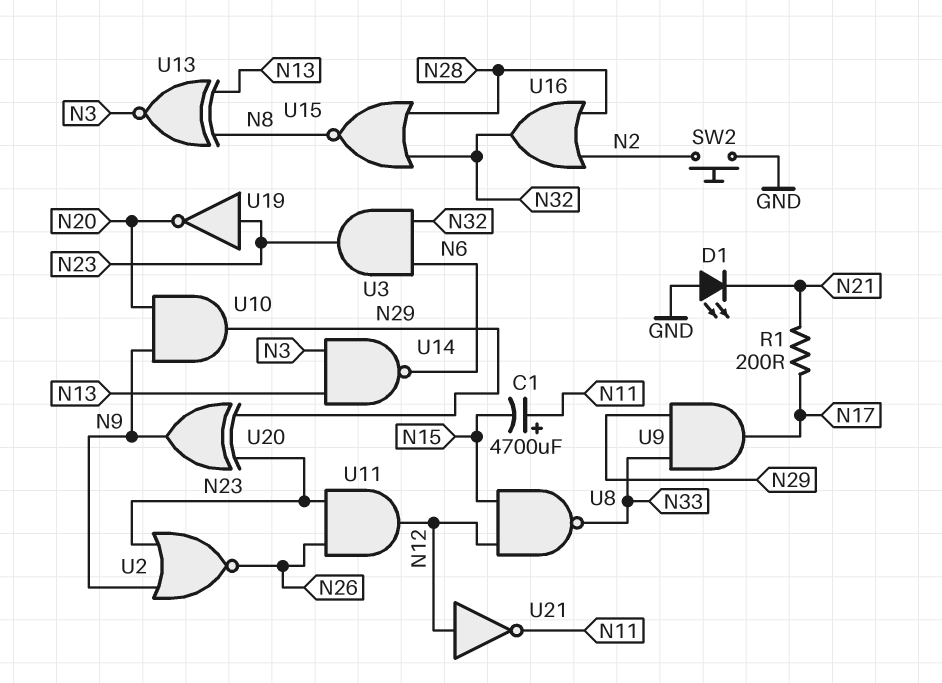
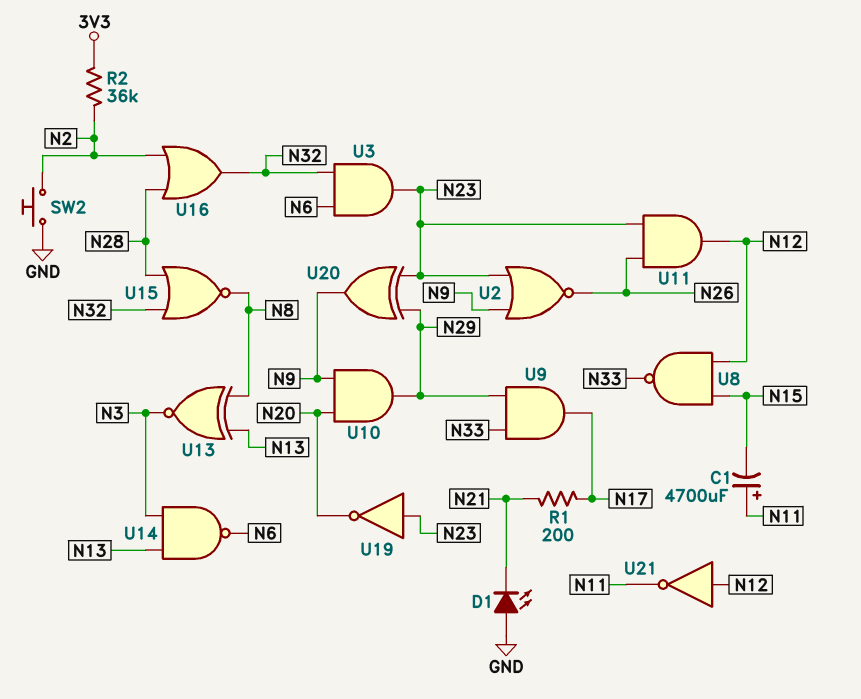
R2: none -> 36k (3V3, N2)

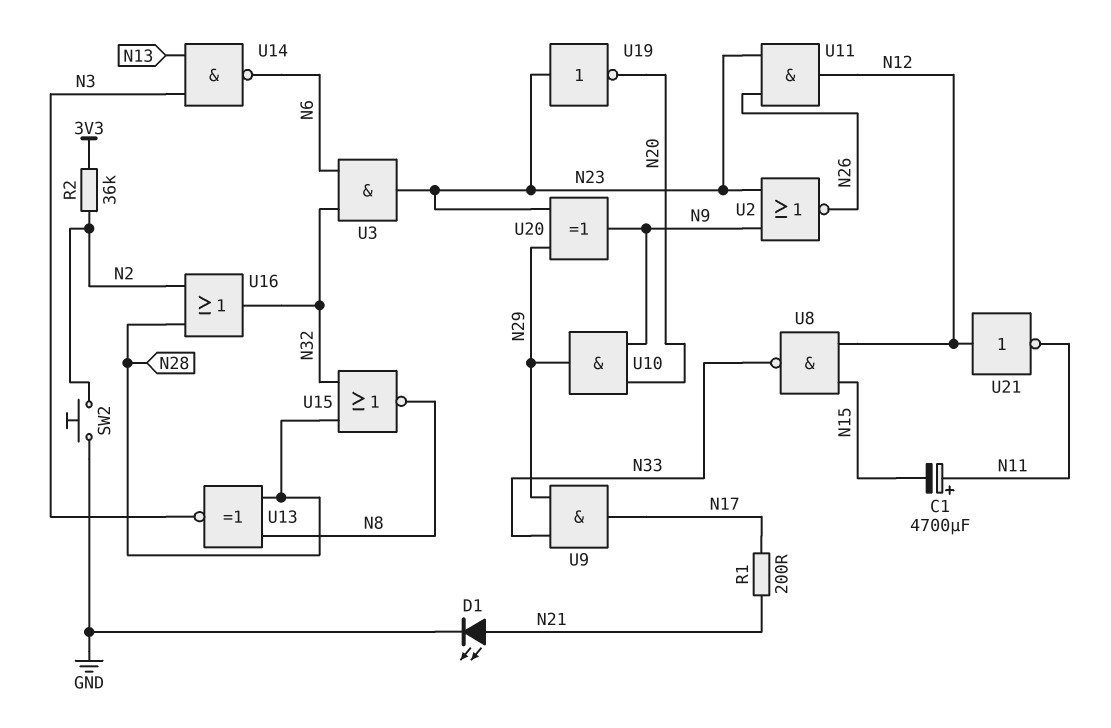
D1: LED (A GND, K N21) -> LED (A N21, K GND)
U13: XNOR (in N8, in N13, out N3) -> XNOR (in N8, in N28, out N3)

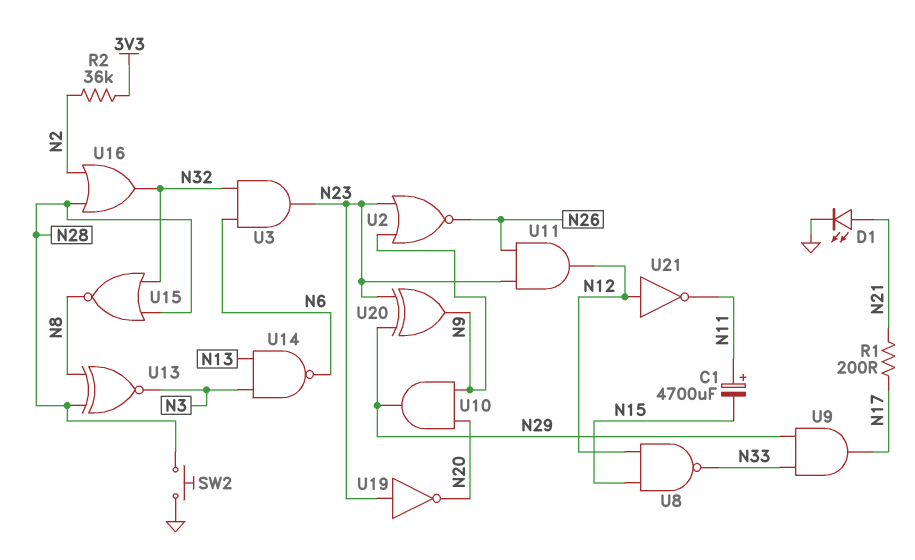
SW2: button (GND, N2) -> button (GND, N28)

